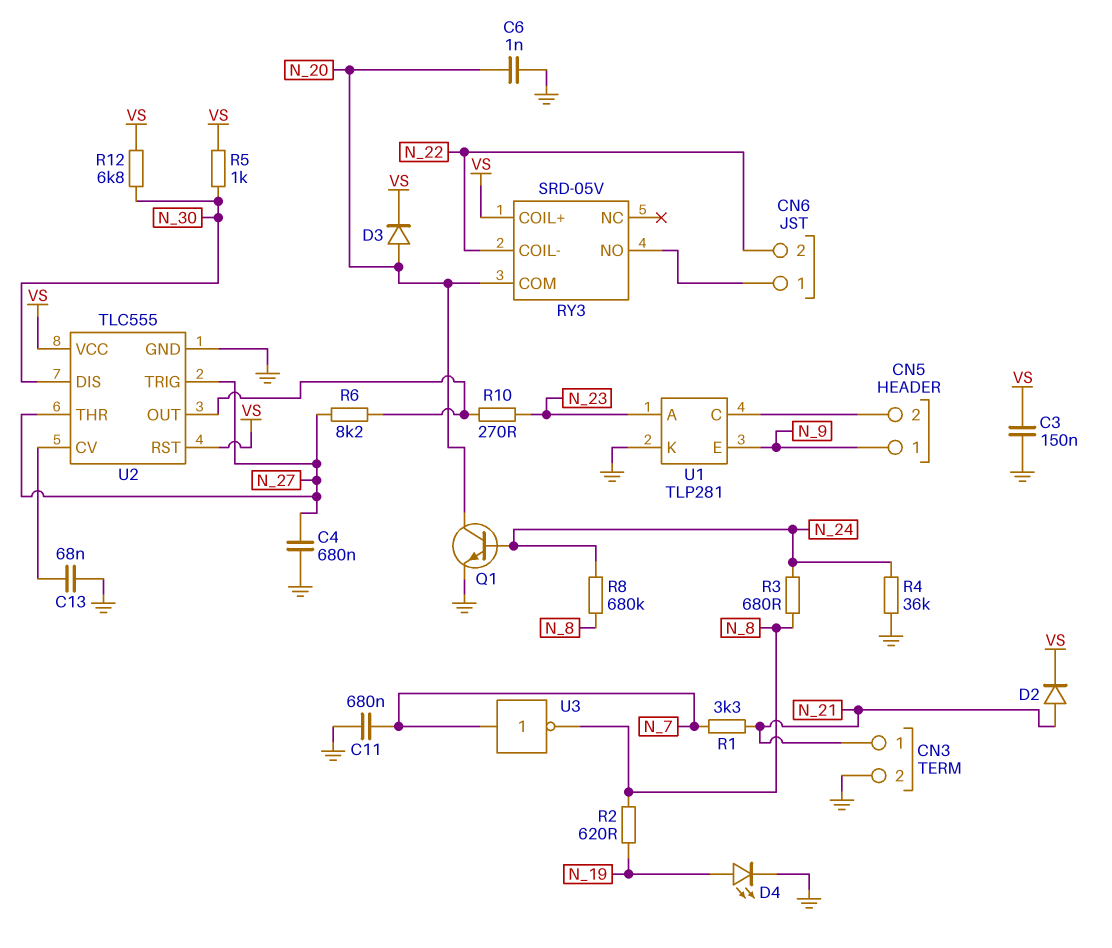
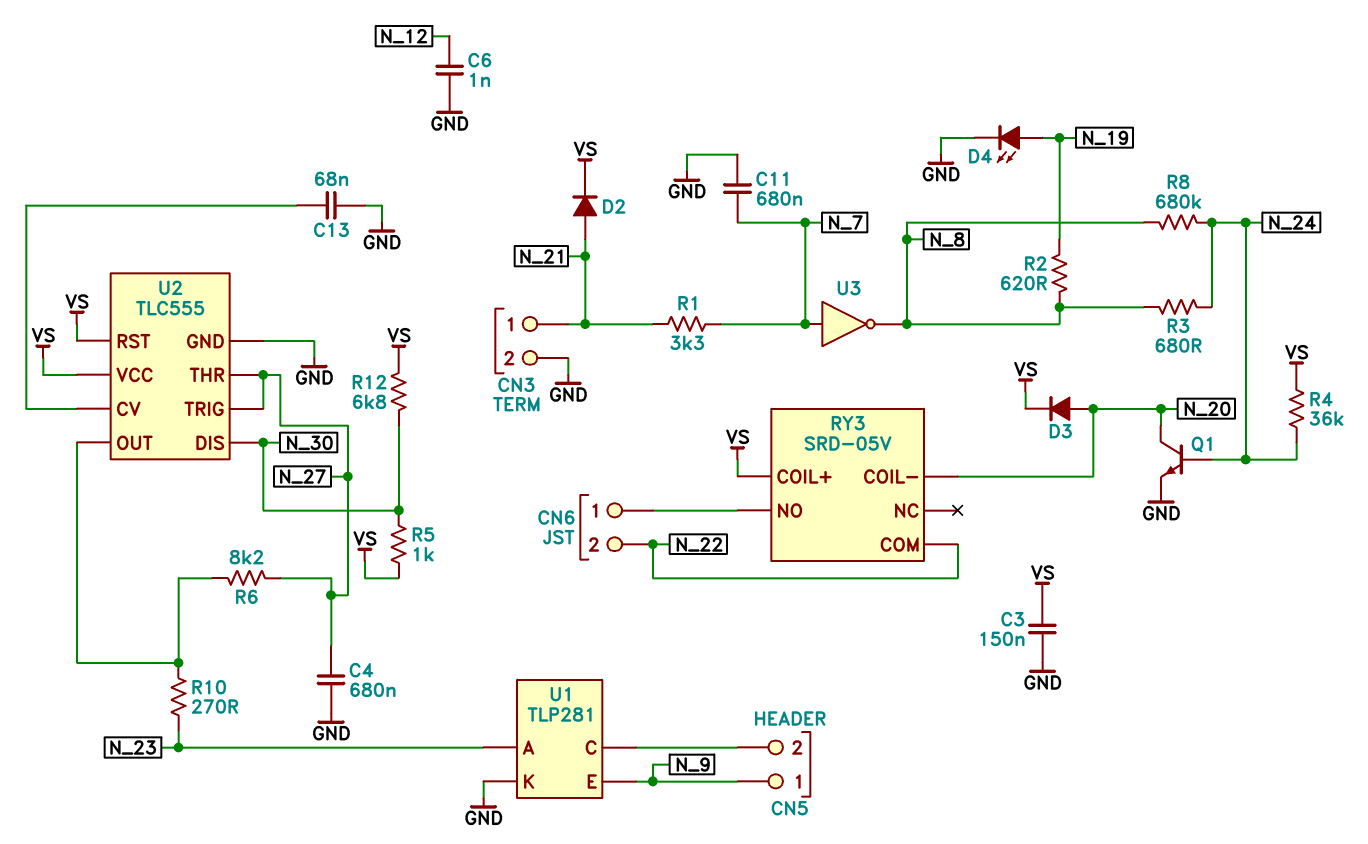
C6: 1nF (GND, N_20) -> 1nF (GND, N_12)
R4: 36k (GND, N_24) -> 36k (N_24, VS)
RY3 pin COIL-: N_22 -> N_20
RY3 pin COM: N_20 -> N_22

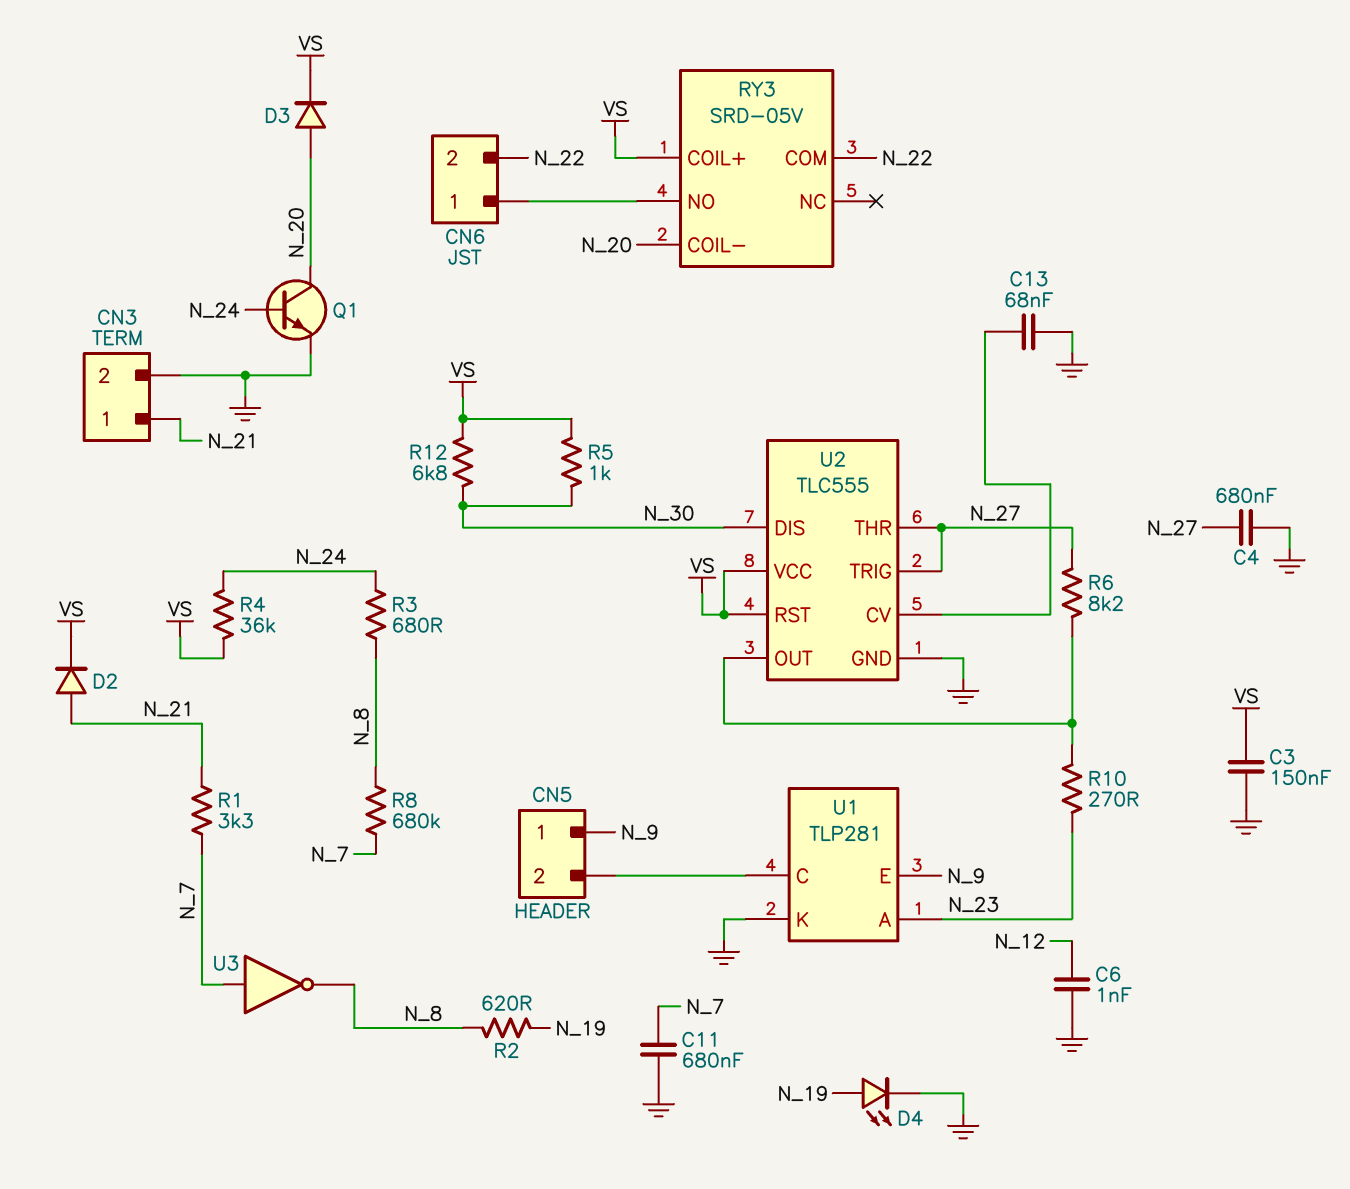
R8: 680k (N_8, N_24) -> 680k (N_7, N_8)

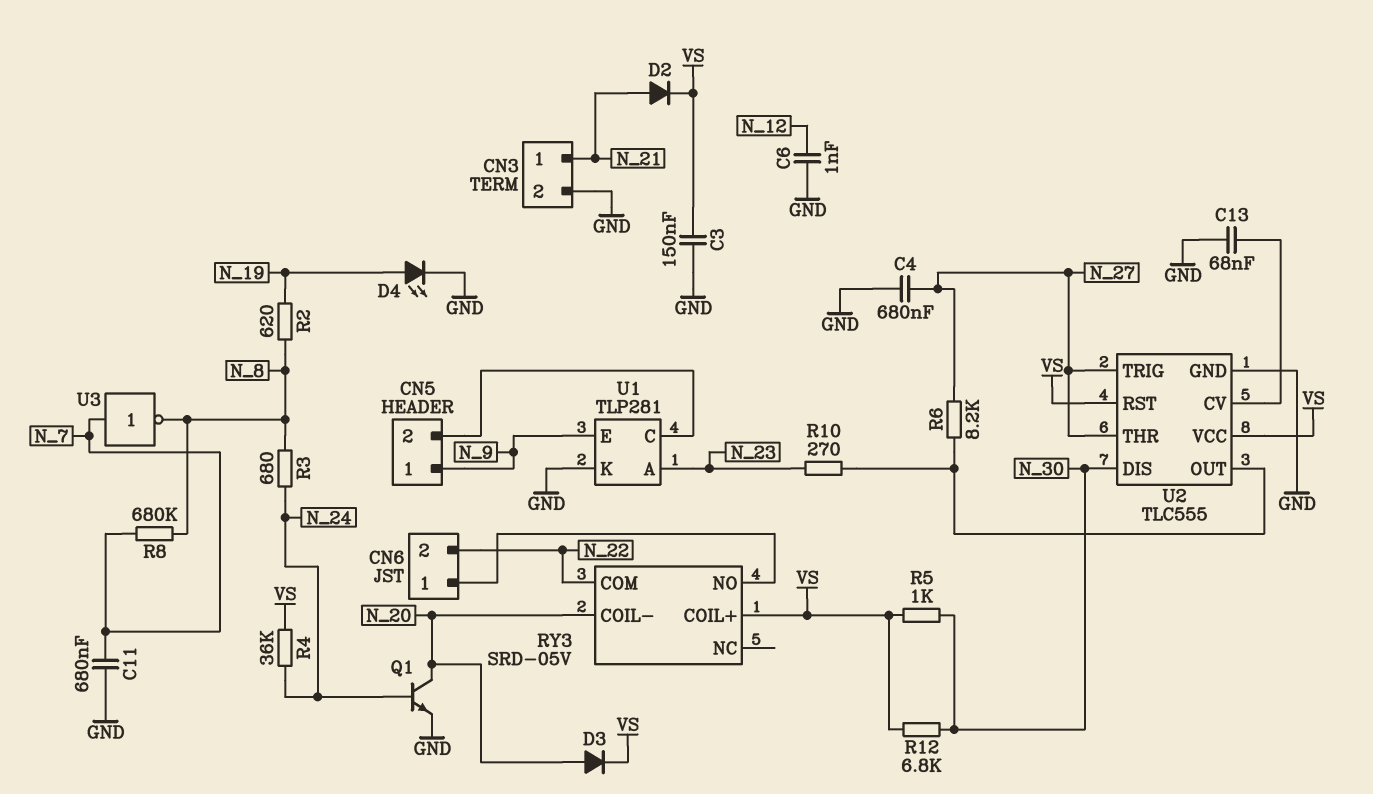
R1: 3.3k (N_7, N_21) -> none

